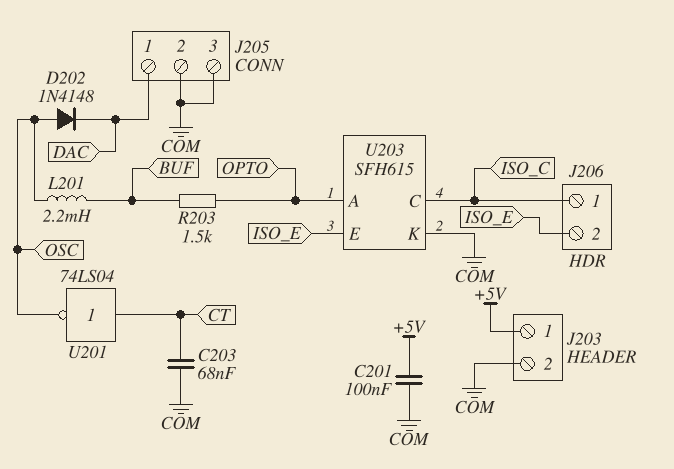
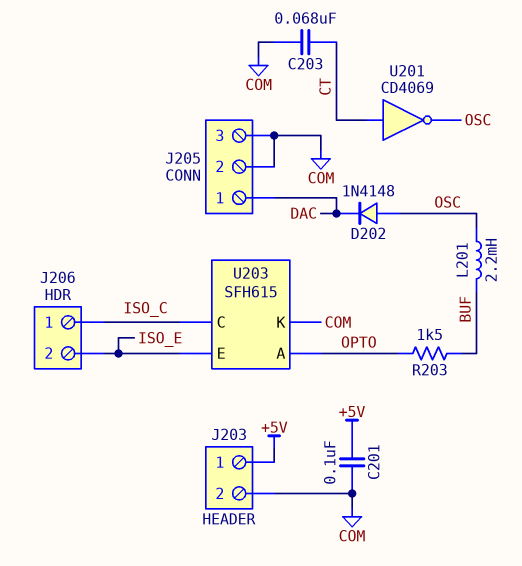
U201: NOT 74LS04 (in CT, out OSC) -> NOT CD4069 (in CT, out OSC)

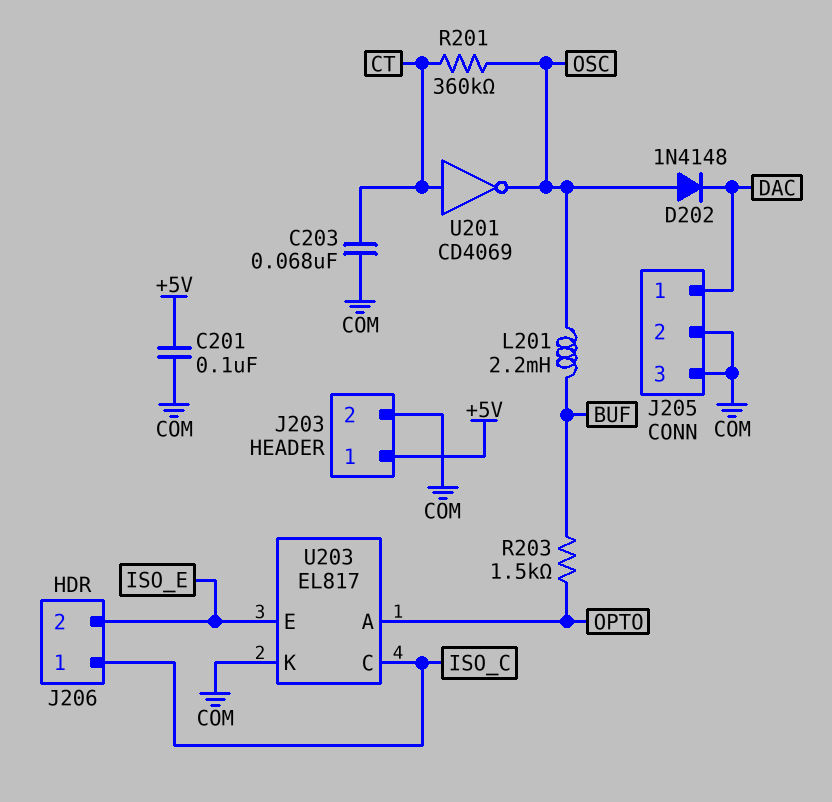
R201: none -> 360k (CT, OSC)
U203: SFH615 -> EL817

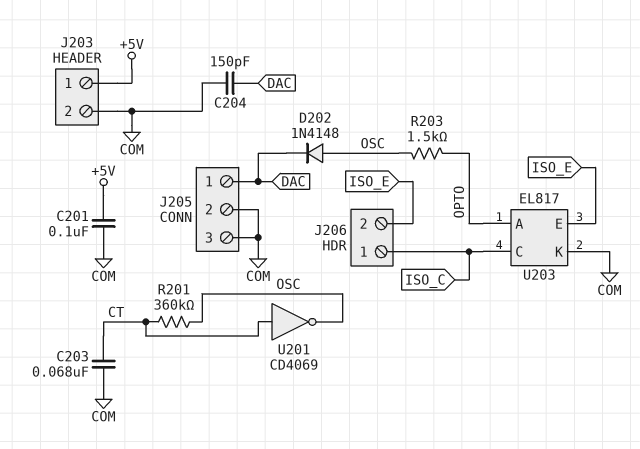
C204: none -> 150pF (COM, DAC)
L201: 2.2mH (BUF, OSC) -> none
R203: 1.5k (BUF, OPTO) -> 1.5k (OPTO, OSC)

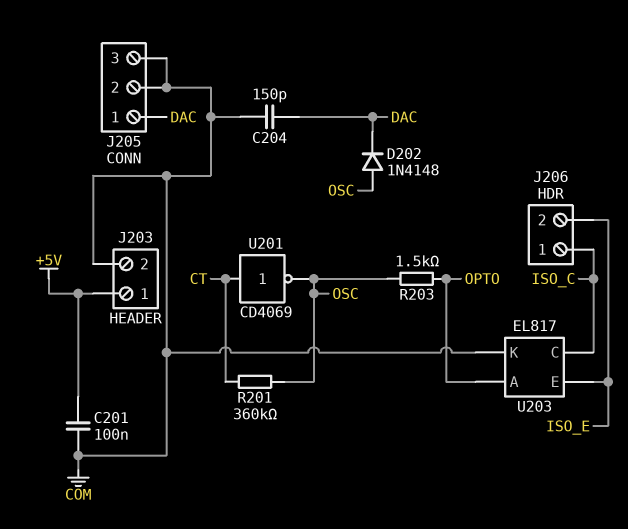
C203: 68nF (COM, CT) -> none

